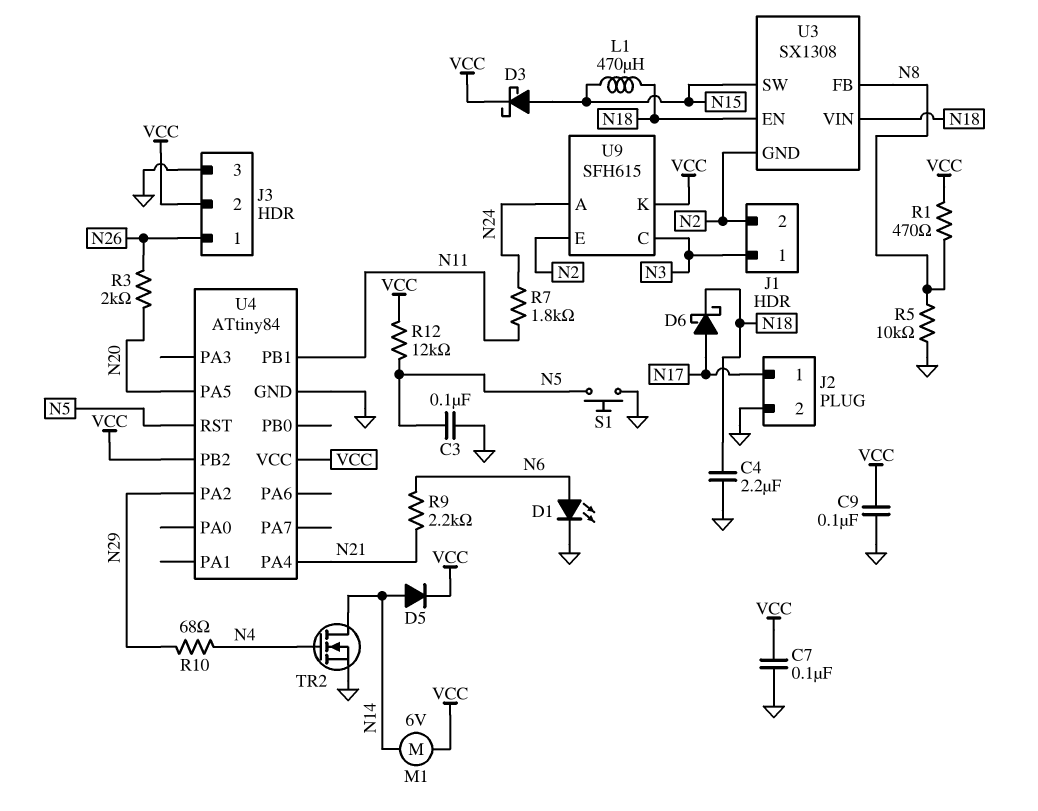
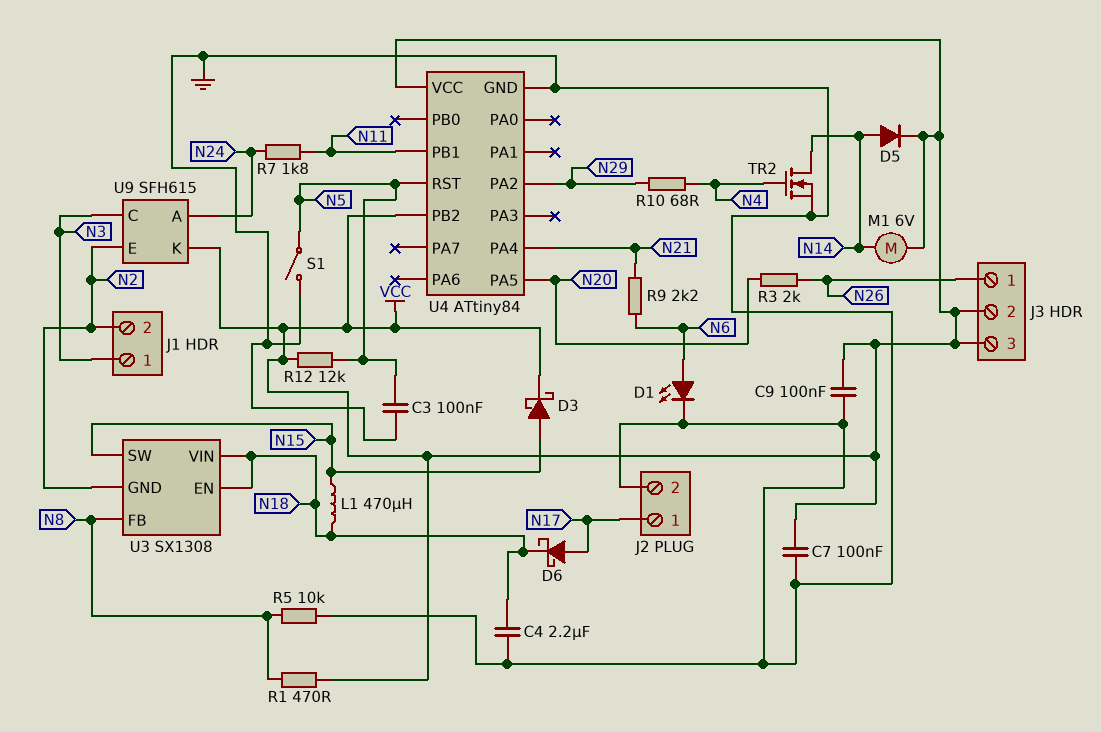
J3 pin 3: GND -> VCC
S1: button (GND, N5) -> switch (GND, N5)

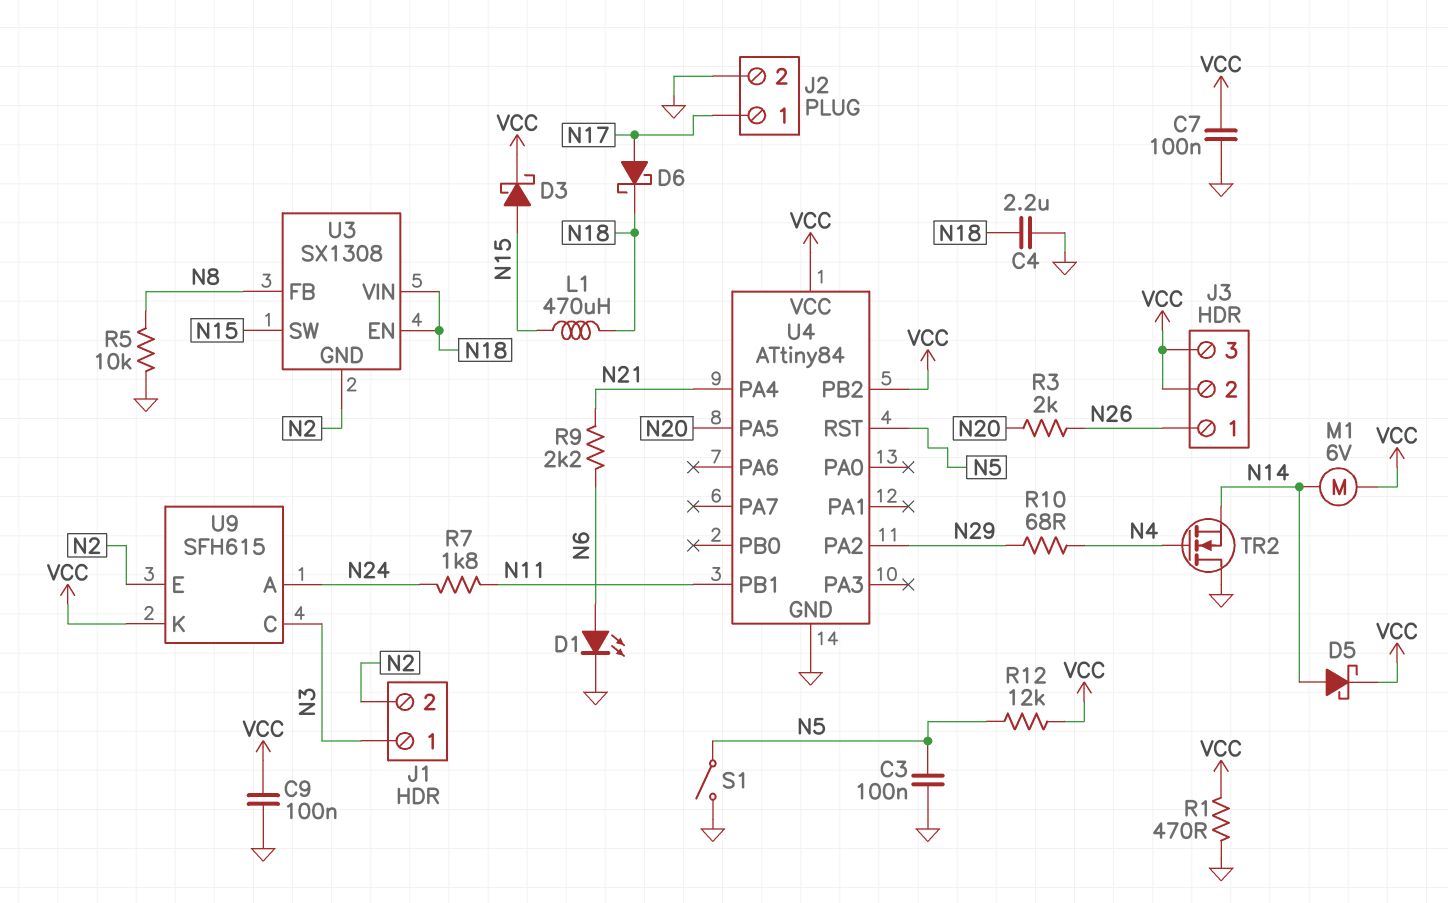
D5: diode (A N14, K VCC) -> schottky (A N14, K VCC)
R1: 470 (N8, VCC) -> 470 (GND, VCC)
TR2: NMOS (G N4, D N14, S GND) -> NMOS (G N4, D GND, S N14)

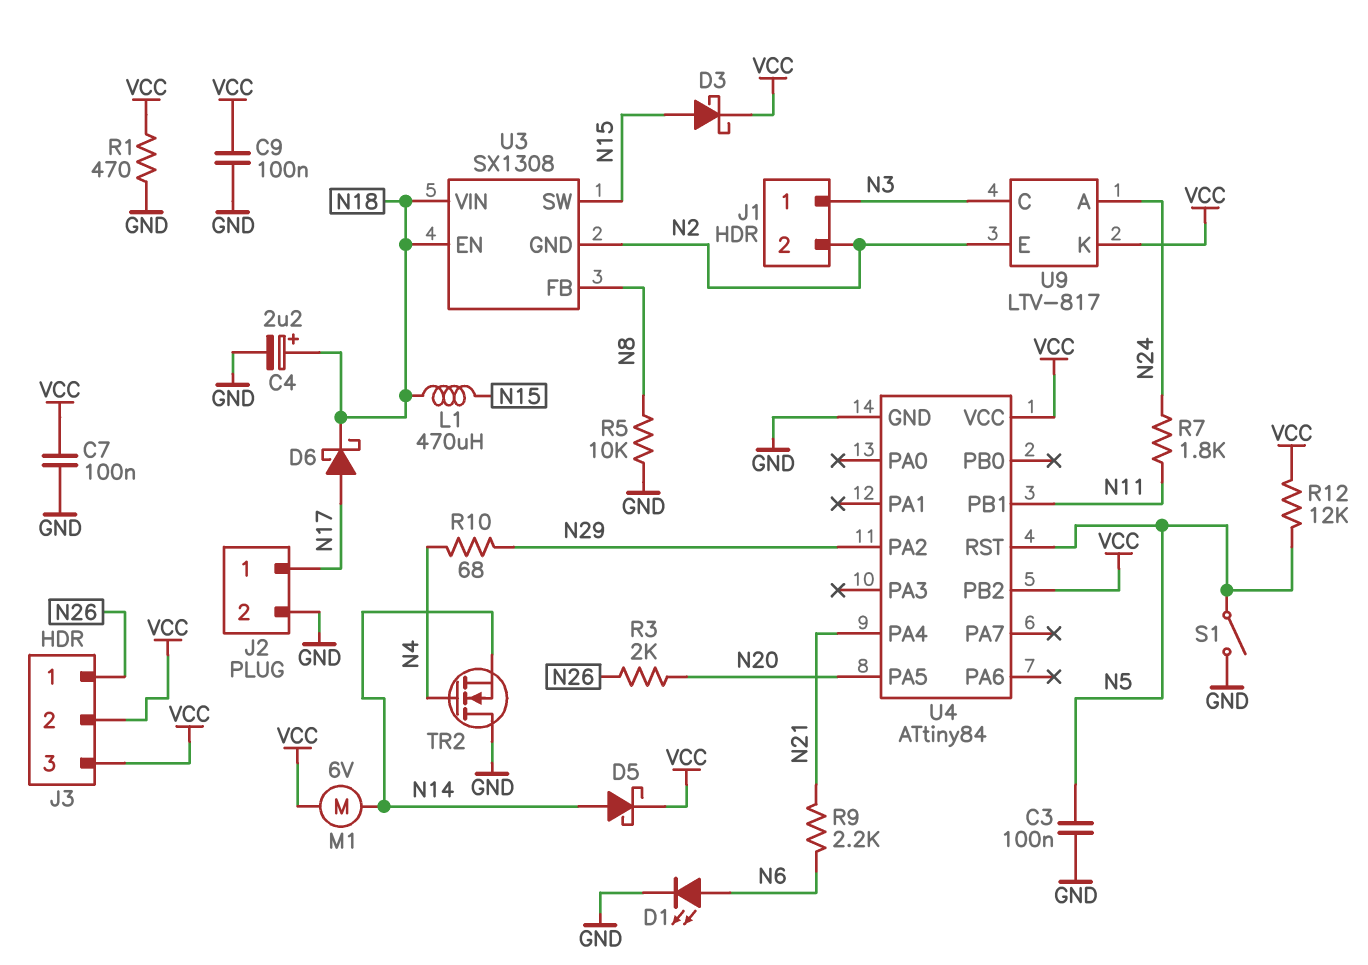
C4: 2.2uF (GND, N18) -> 2.2uF (plus N18, minus GND)
U9: SFH615 -> LTV-817

